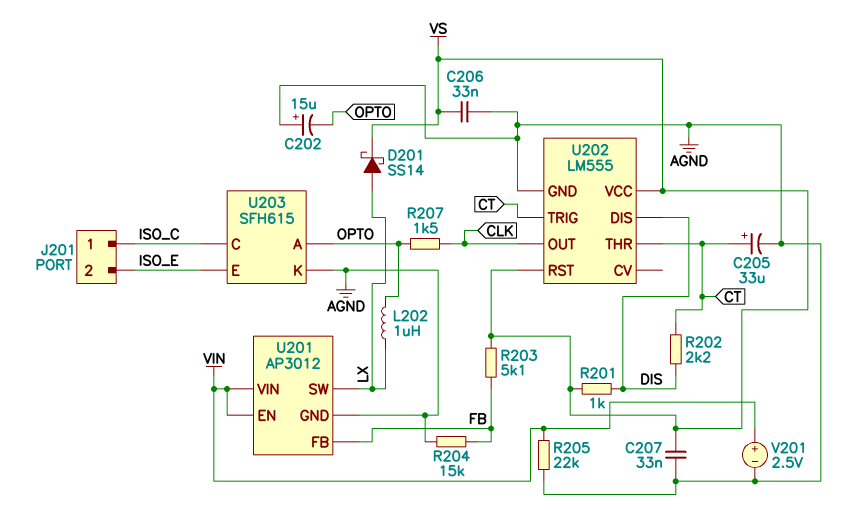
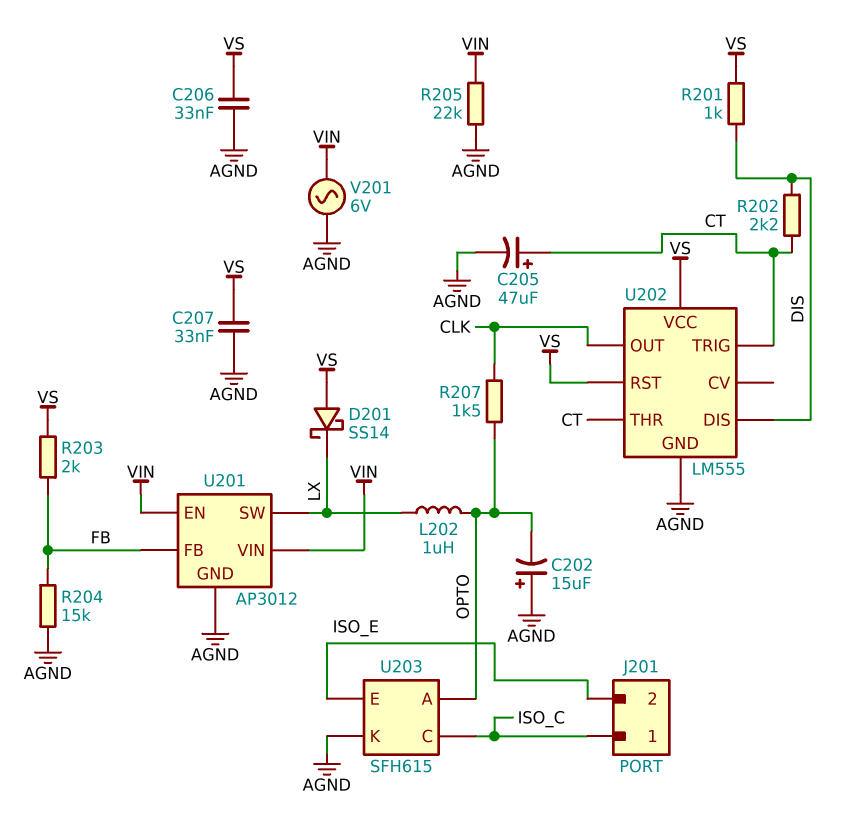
C205: 33uF (plus CT, minus AGND) -> 47uF (plus CT, minus AGND)
D201: schottky SS14 (A LX, K VS) -> schottky SS14 (A VS, K LX)
R203: 5.1k (FB, VS) -> 2k (FB, VS)
V201: 2.5V (plus VIN, minus AGND) -> AC 6V (AGND, VIN)

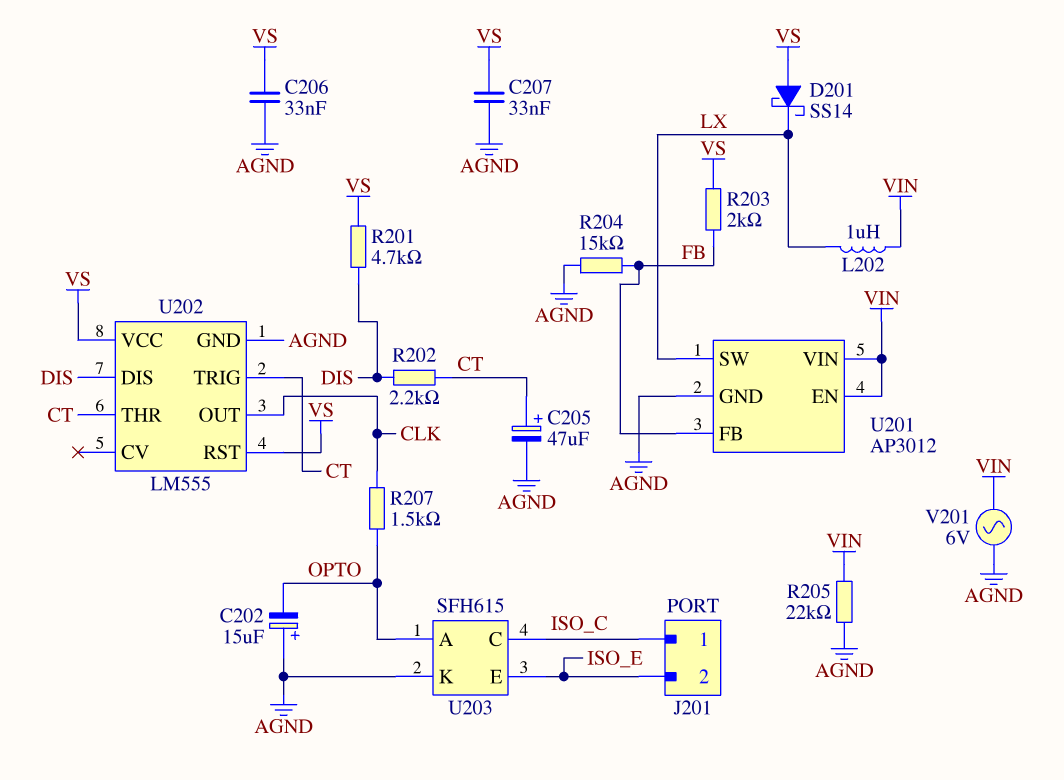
L202: 1uH (LX, OPTO) -> 1uH (LX, VIN)
R201: 1k (DIS, VS) -> 4.7k (DIS, VS)

